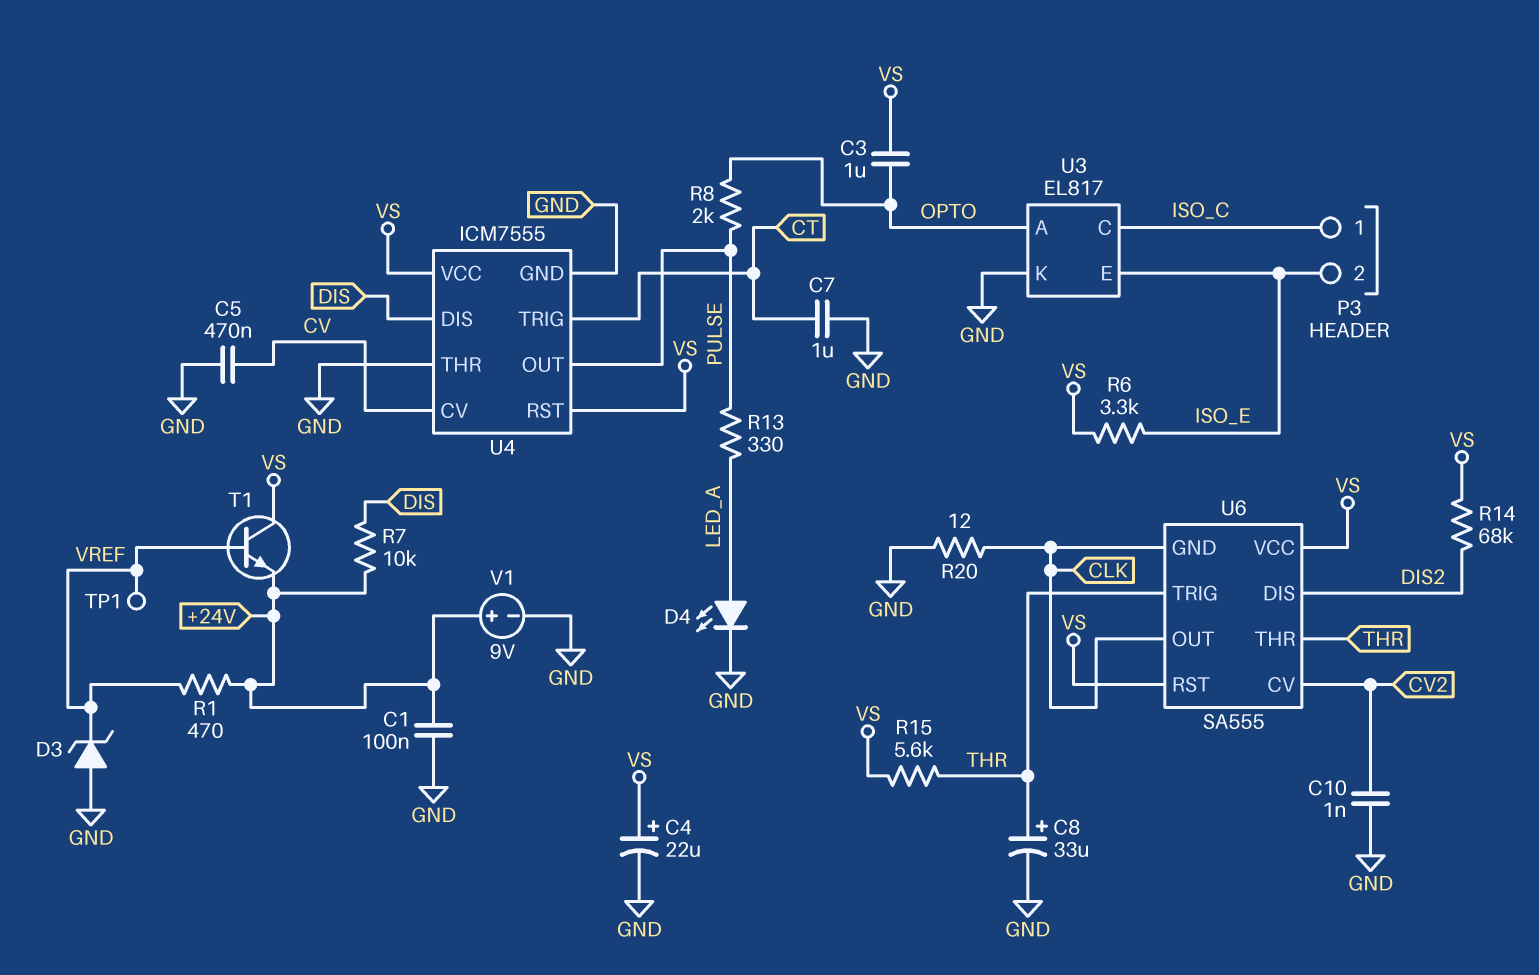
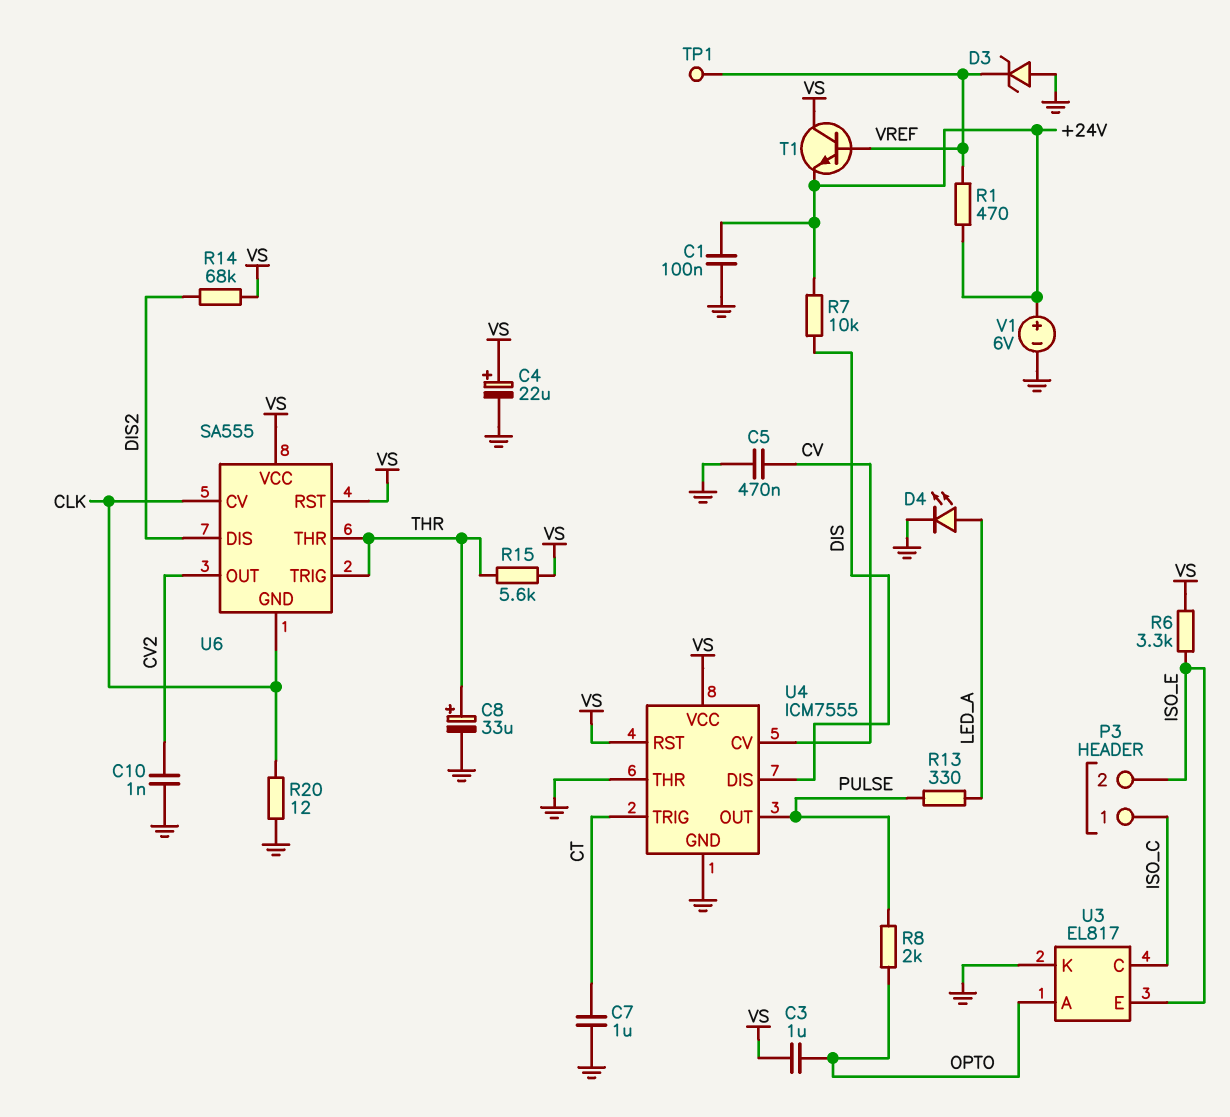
U6 pin CV: CV2 -> CLK
U6 pin OUT: CLK -> CV2
V1: 9V (plus +24V, minus GND) -> 6V (plus +24V, minus GND)

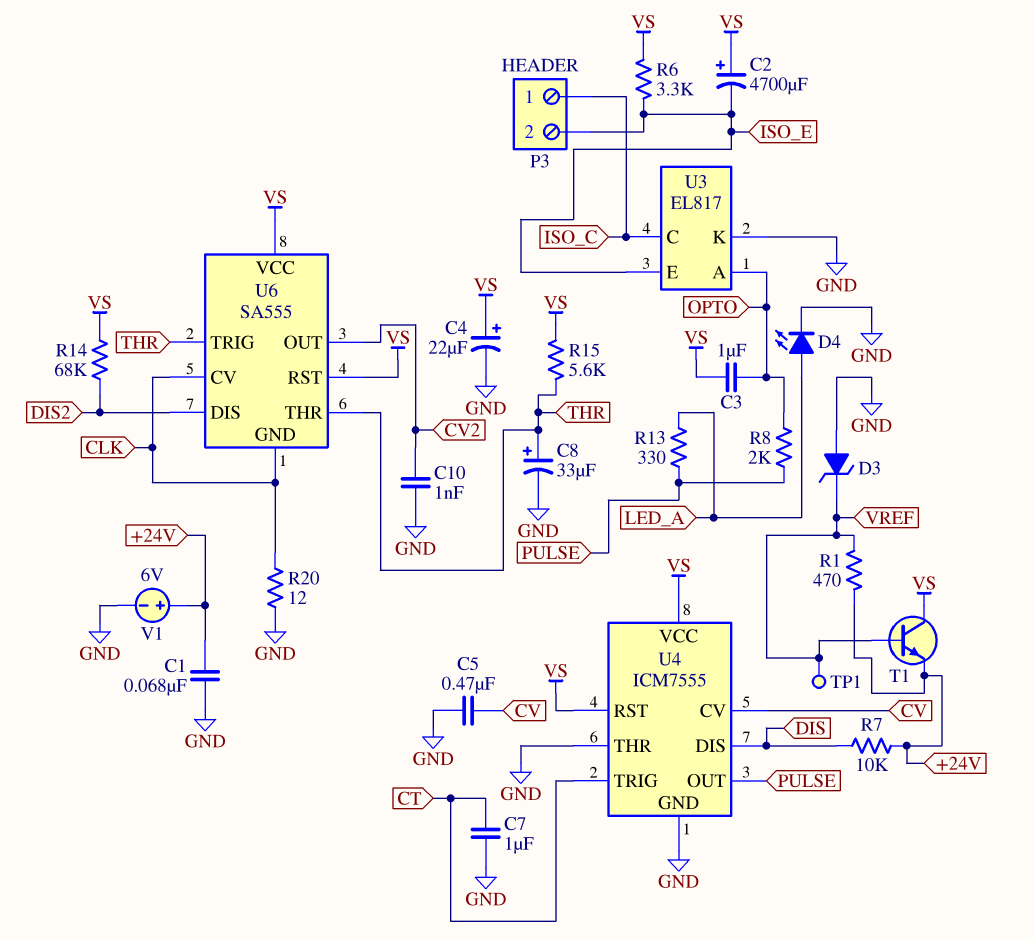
C1: 100nF (+24V, GND) -> 68nF (+24V, GND)
C2: none -> 4700uF (plus VS, minus ISO_E)

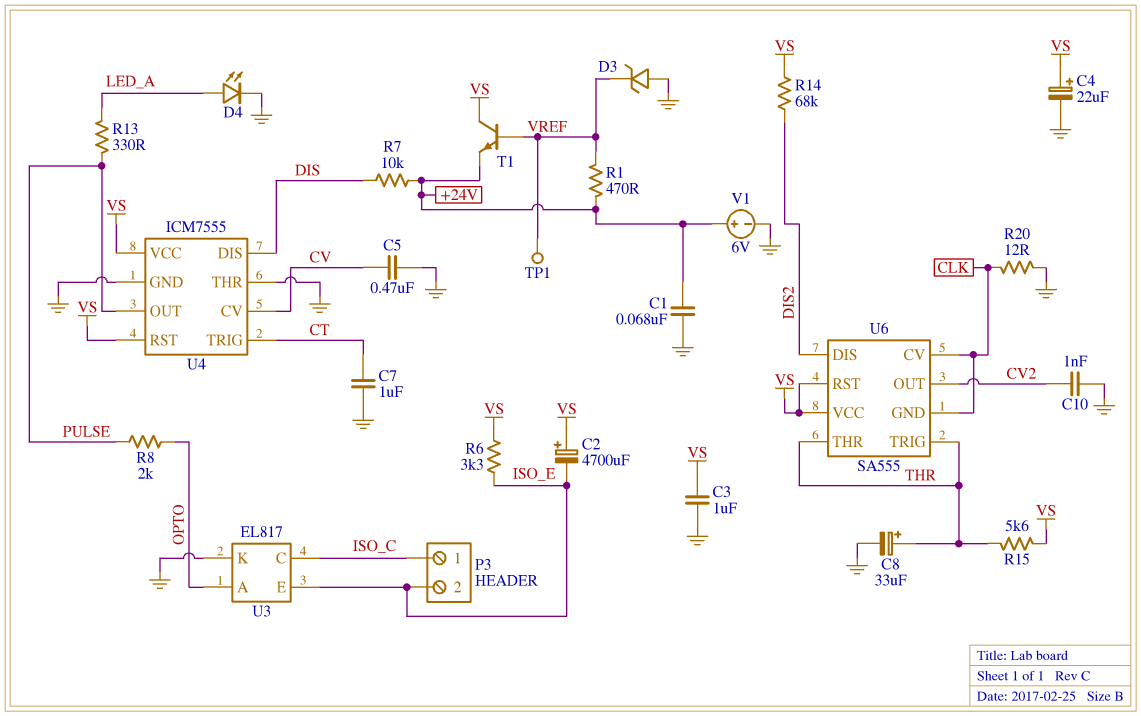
C3: 1uF (OPTO, VS) -> 1uF (GND, VS)

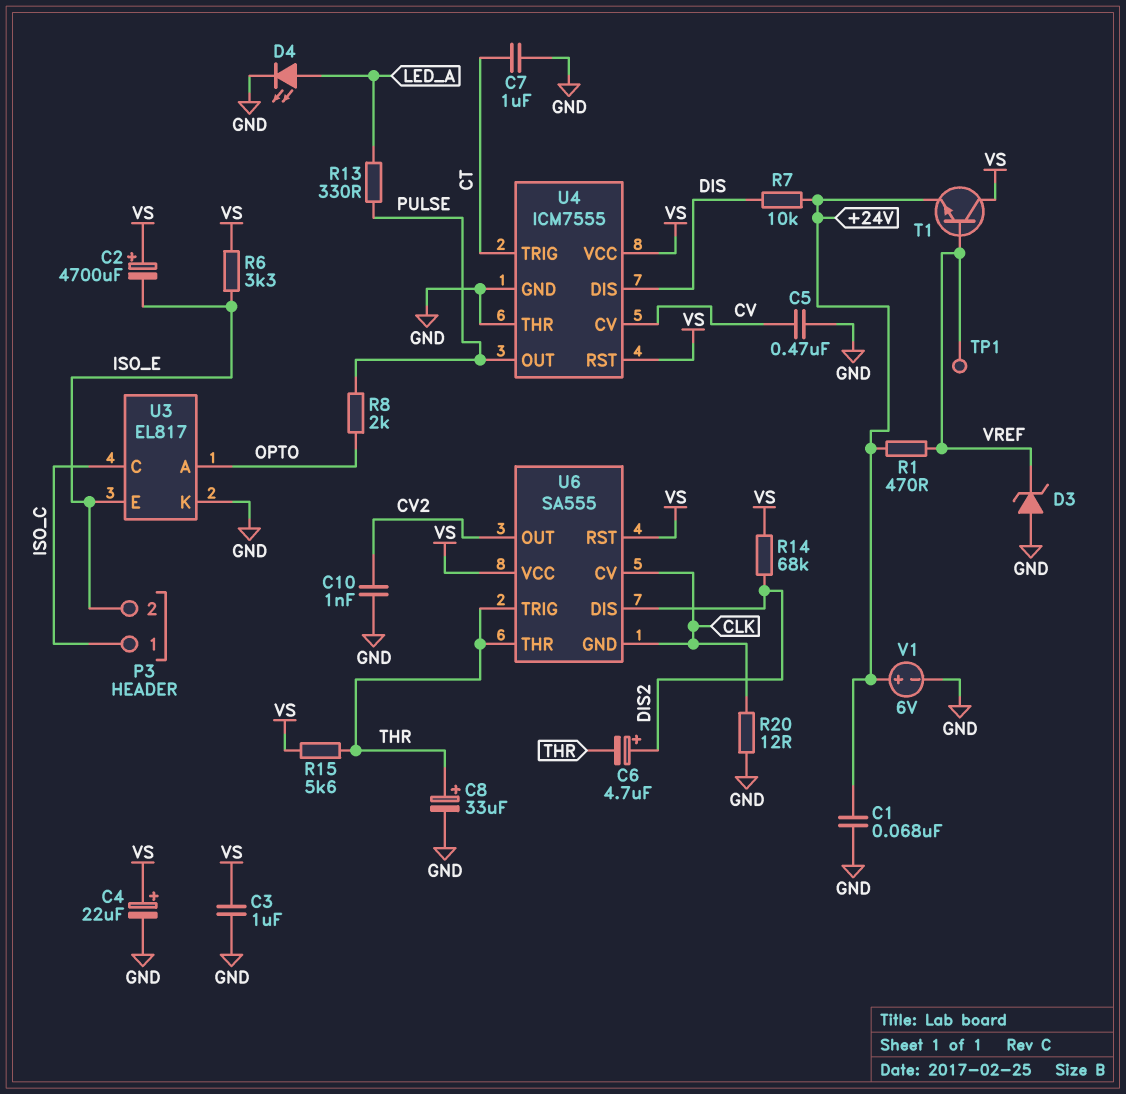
C6: none -> 4.7uF (plus DIS2, minus THR)

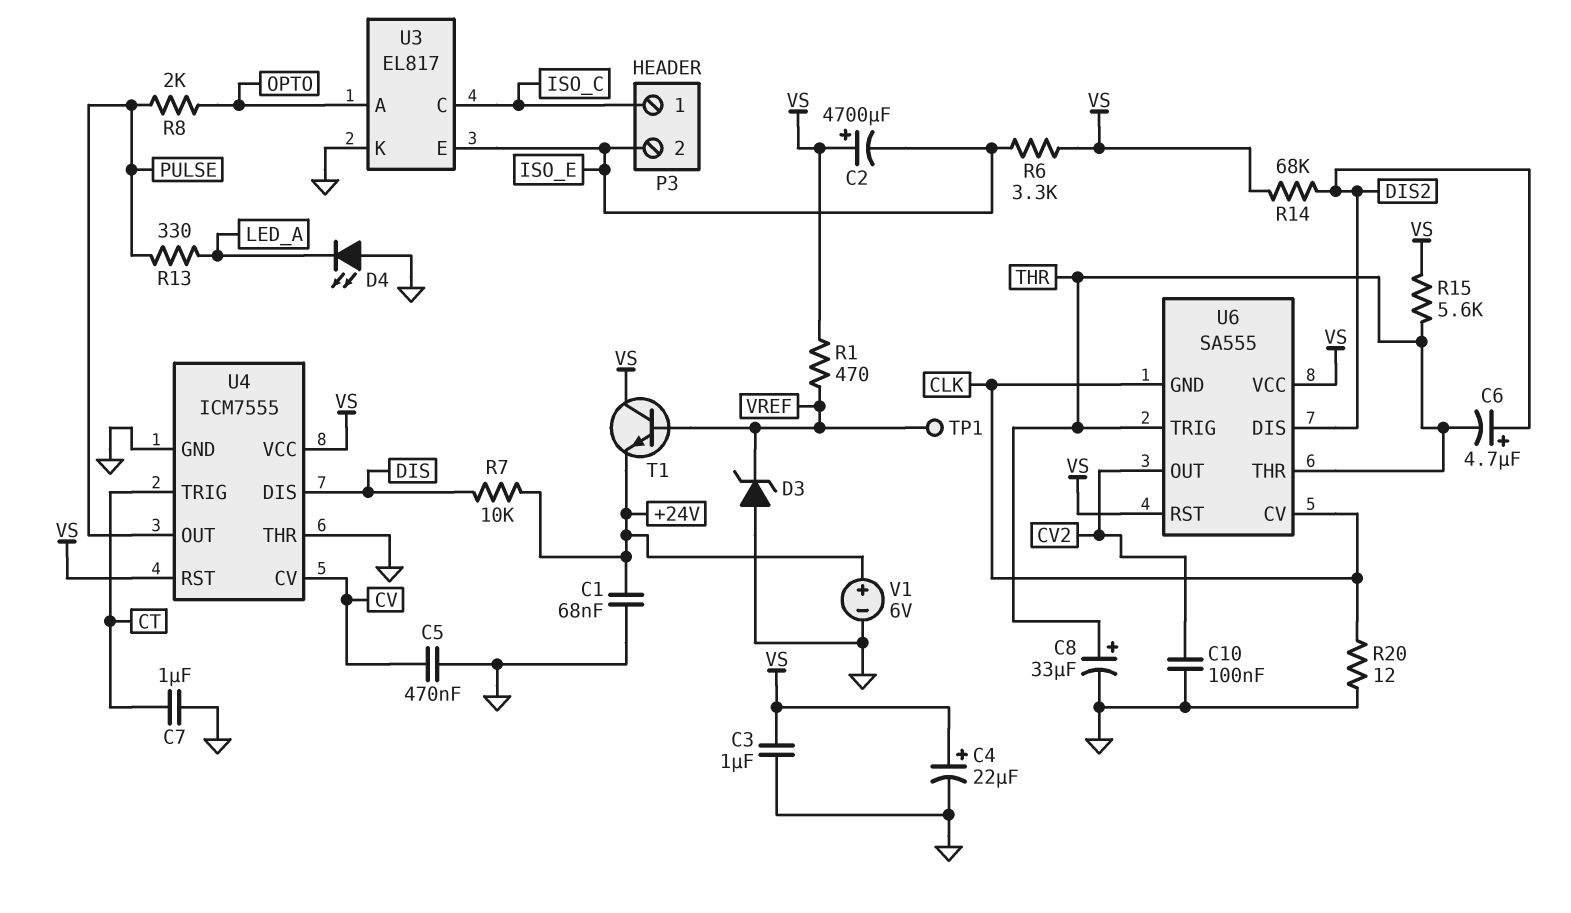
C10: 1nF (CV2, GND) -> 100nF (CV2, GND)
D4: LED (A LED_A, K GND) -> LED (A GND, K LED_A)
R1: 470 (+24V, VREF) -> 470 (VREF, VS)

